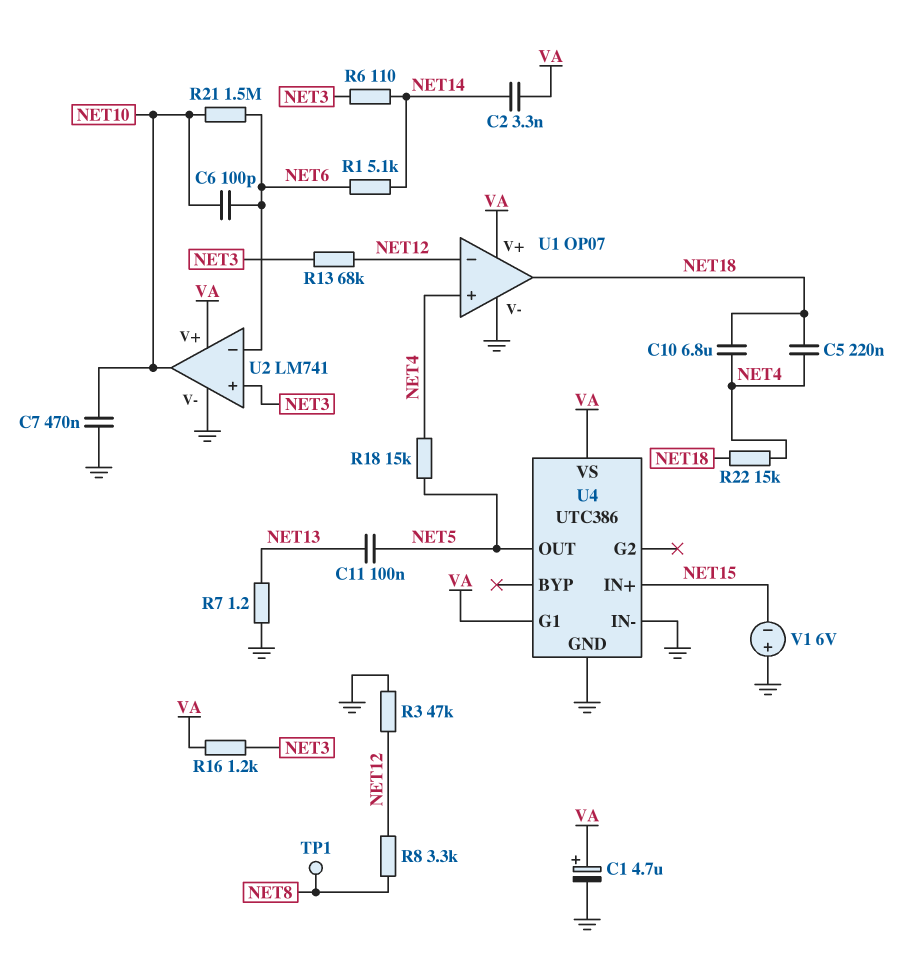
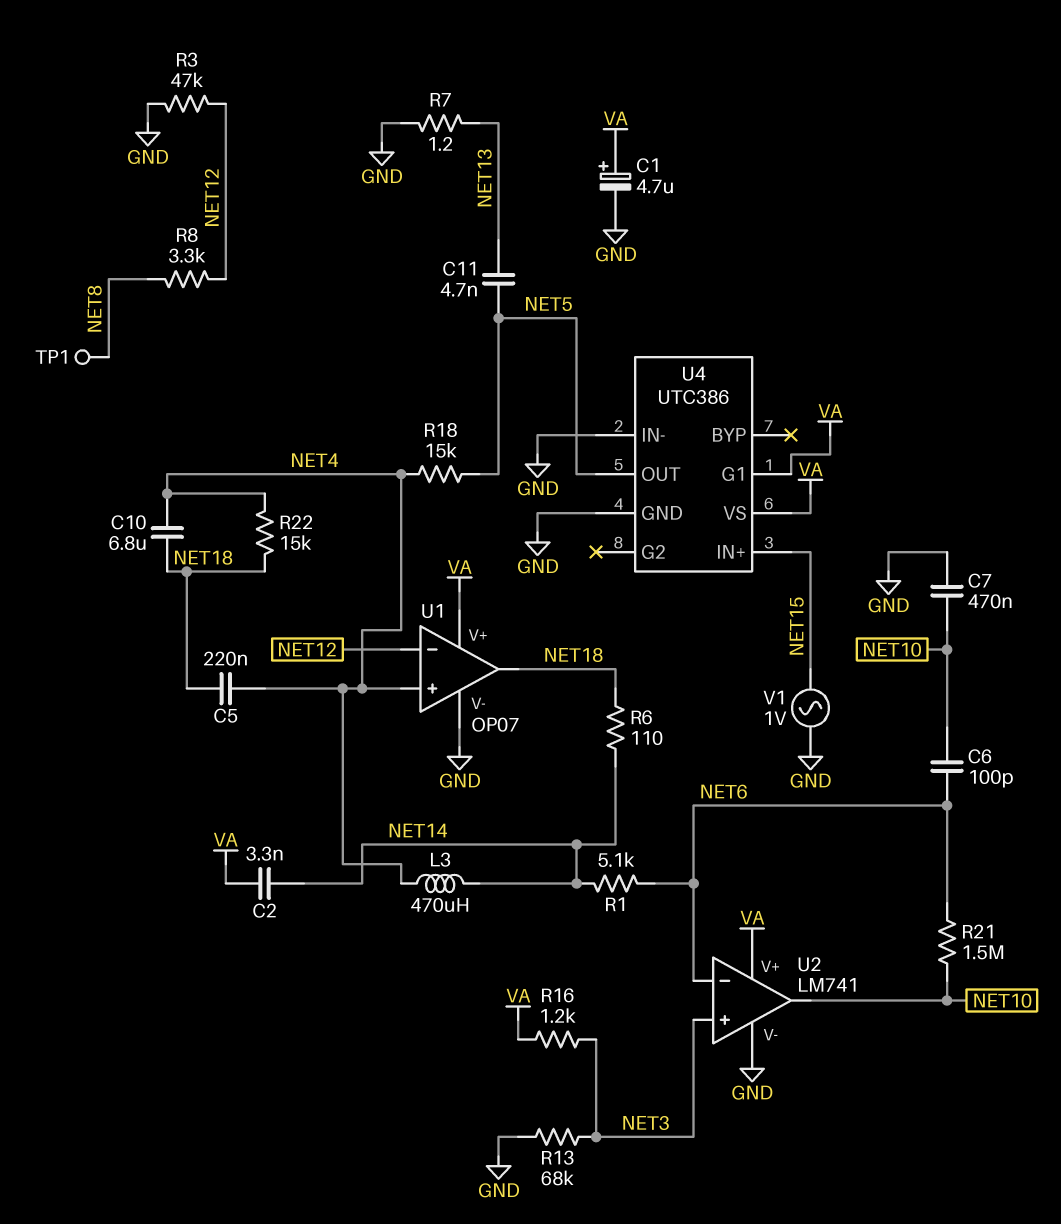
C11: 100nF (NET5, NET13) -> 4.7nF (NET5, NET13)
L3: none -> 470uH (NET4, NET14)
R6: 110 (NET3, NET14) -> 110 (NET14, NET18)
R13: 68k (NET3, NET12) -> 68k (GND, NET3)
V1: 6V (plus GND, minus NET15) -> AC 1V (GND, NET15)

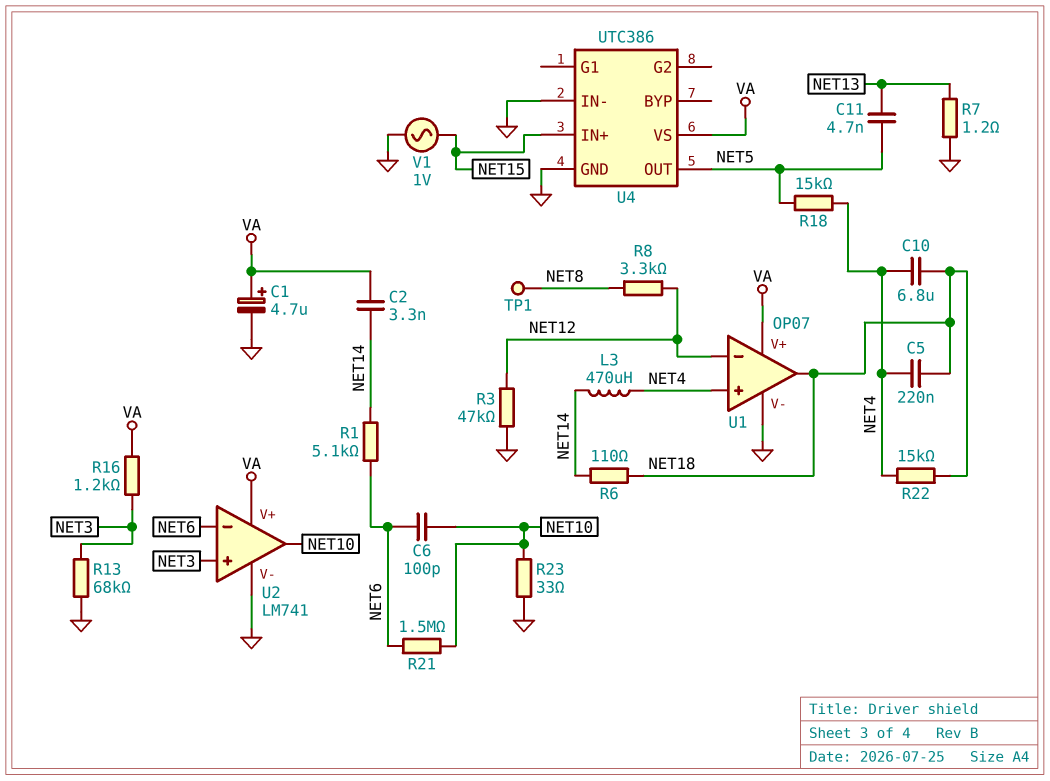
C7: 470nF (GND, NET10) -> none
R23: none -> 33 (GND, NET10)
U4 pin G1: VA -> none

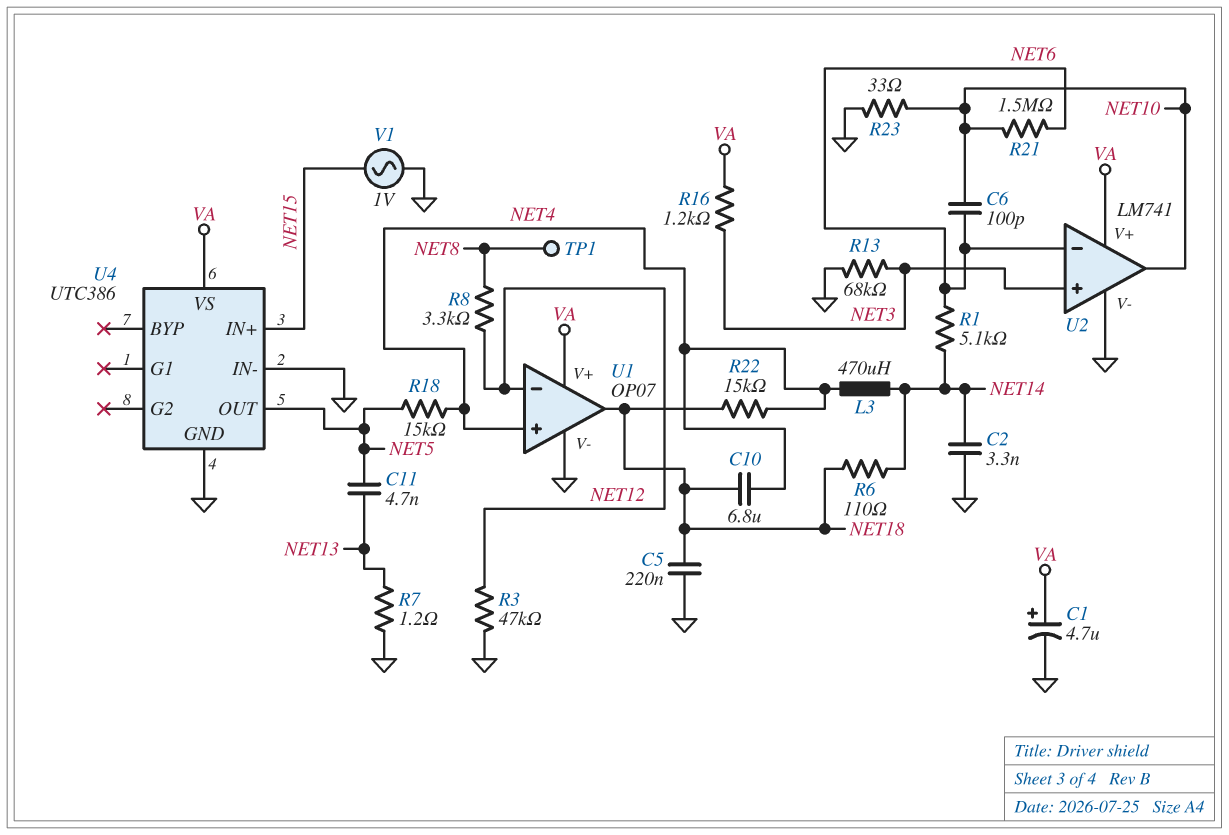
C2: 3.3nF (NET14, VA) -> 3.3nF (GND, NET14)
C5: 220nF (NET4, NET18) -> 220nF (GND, NET18)

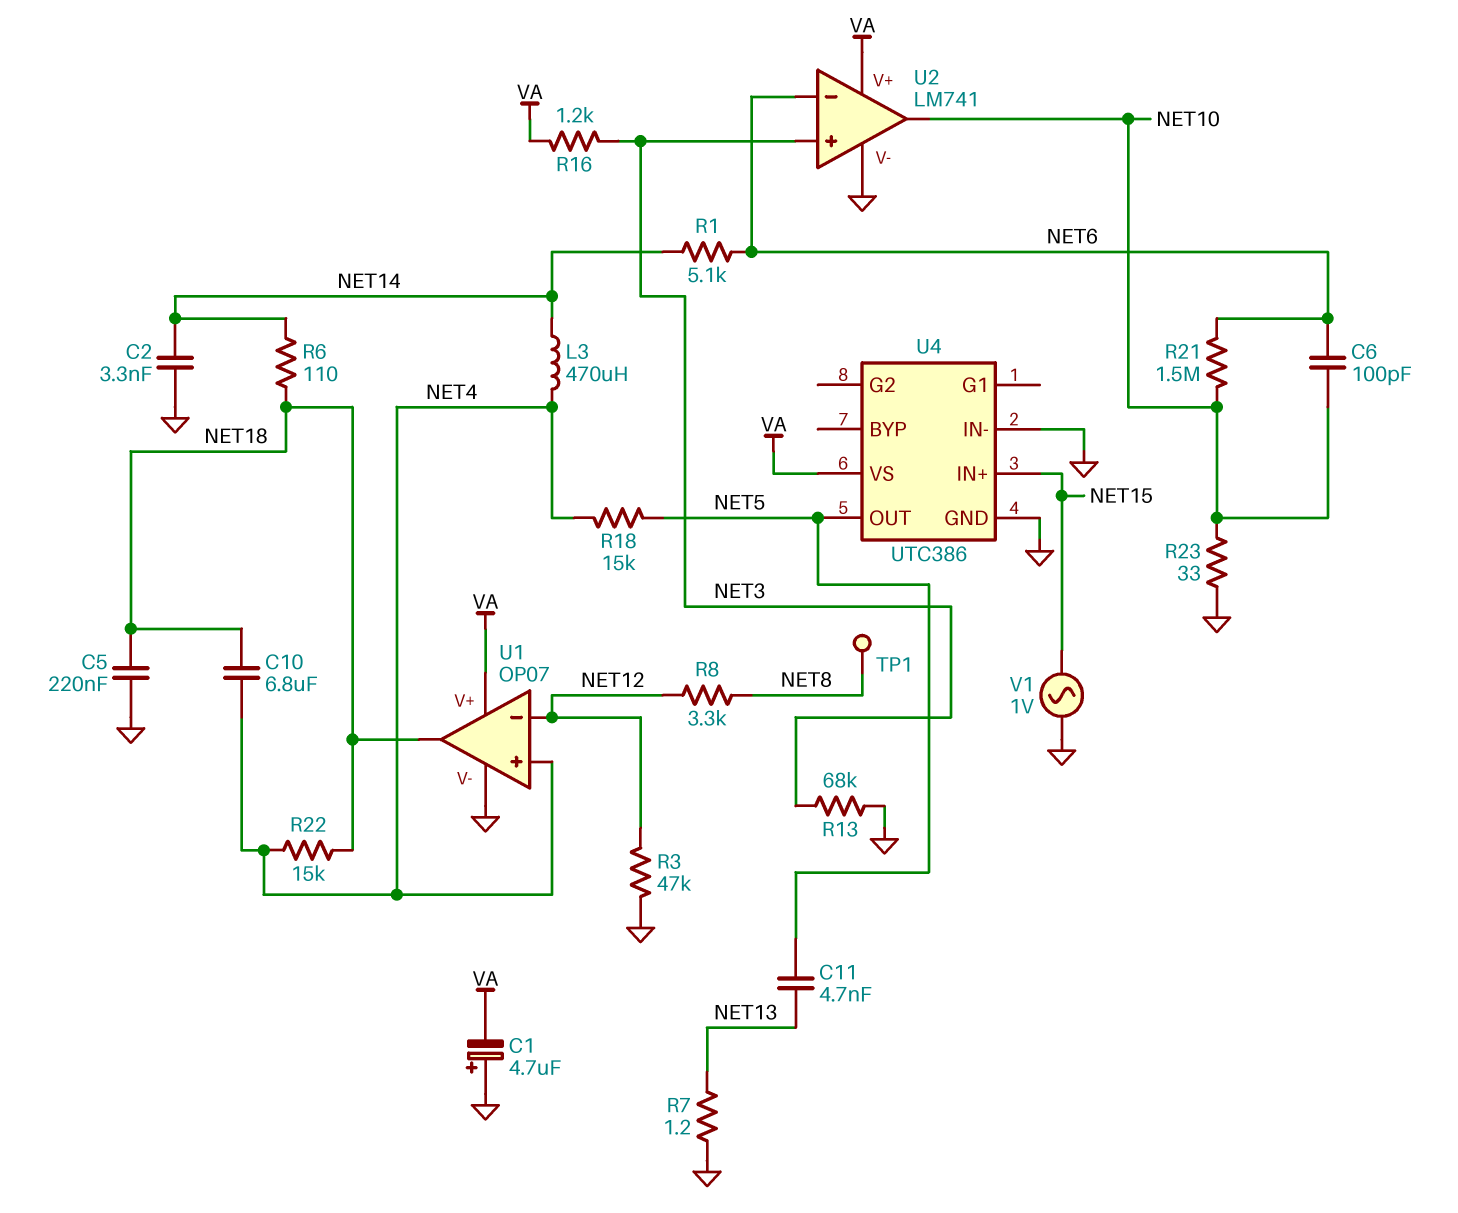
C1: 4.7uF (plus VA, minus GND) -> 4.7uF (plus GND, minus VA)

